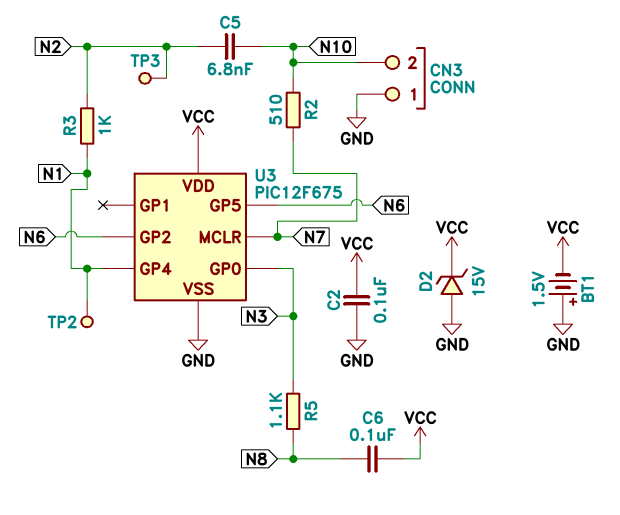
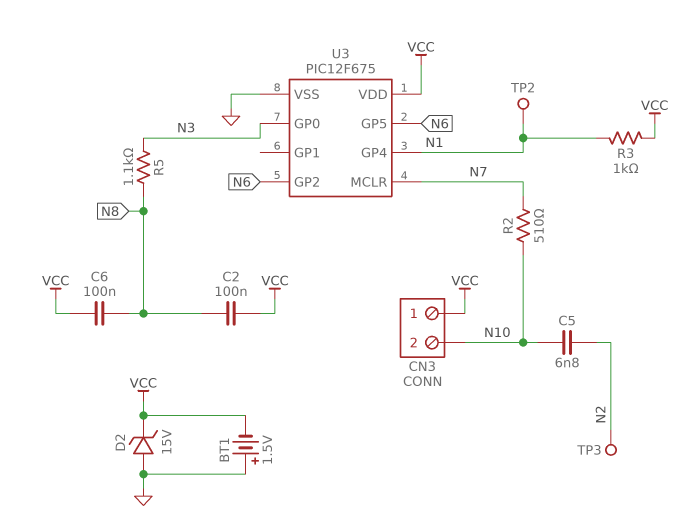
C2: 100nF (GND, VCC) -> 100nF (N8, VCC)
CN3 pin 1: GND -> VCC
R3: 1k (N1, N2) -> 1k (N1, VCC)

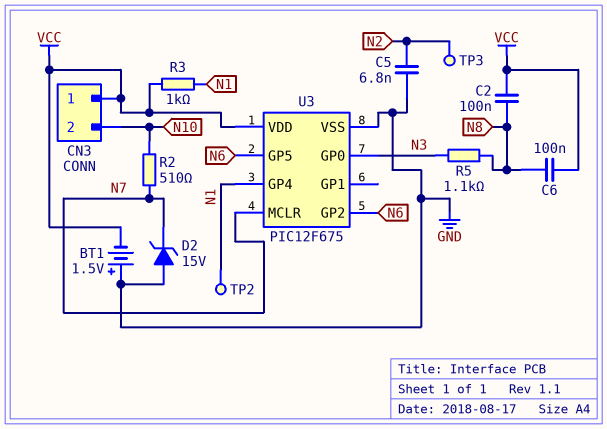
C5: 6.8nF (N2, N10) -> 6.8nF (GND, N2)
D2: zener 15V (A GND, K VCC) -> zener 15V (A GND, K N7)

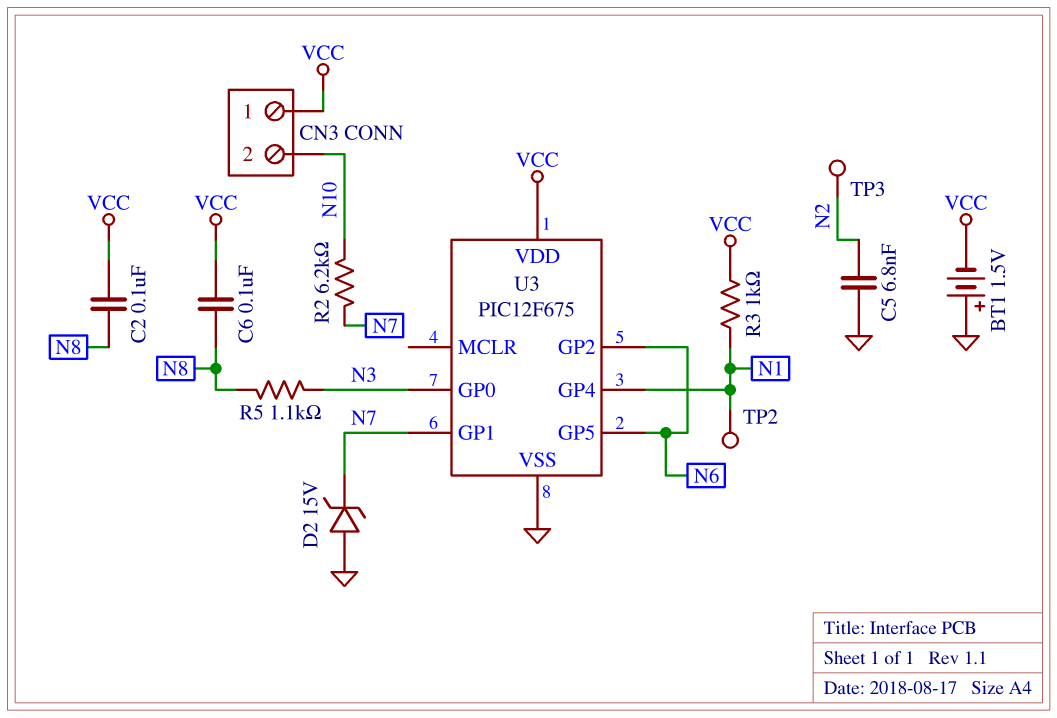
R2: 510 (N7, N10) -> 6.2k (N7, N10)
U3 pin GP1: none -> N7
U3 pin MCLR: N7 -> none

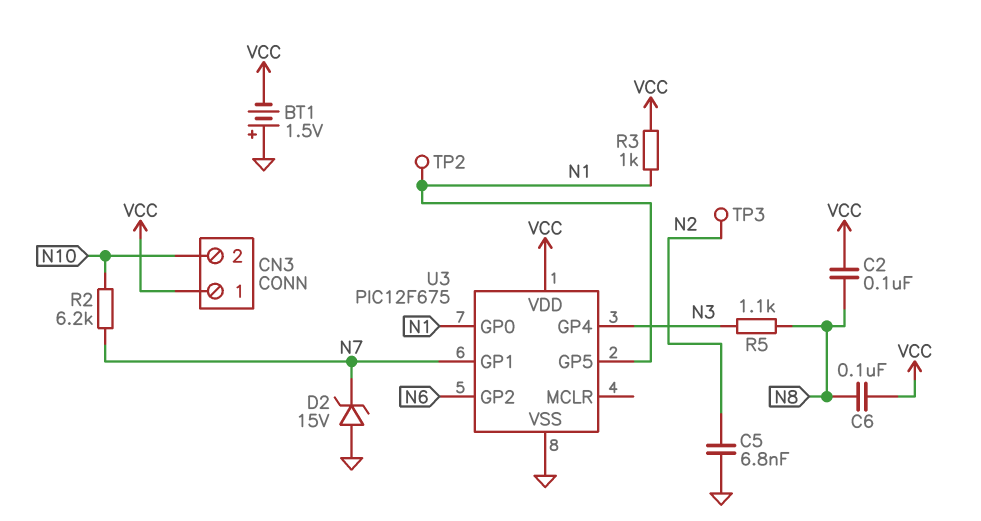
U3 pin GP0: N3 -> N1
U3 pin GP4: N1 -> N3
U3 pin GP5: N6 -> N1

